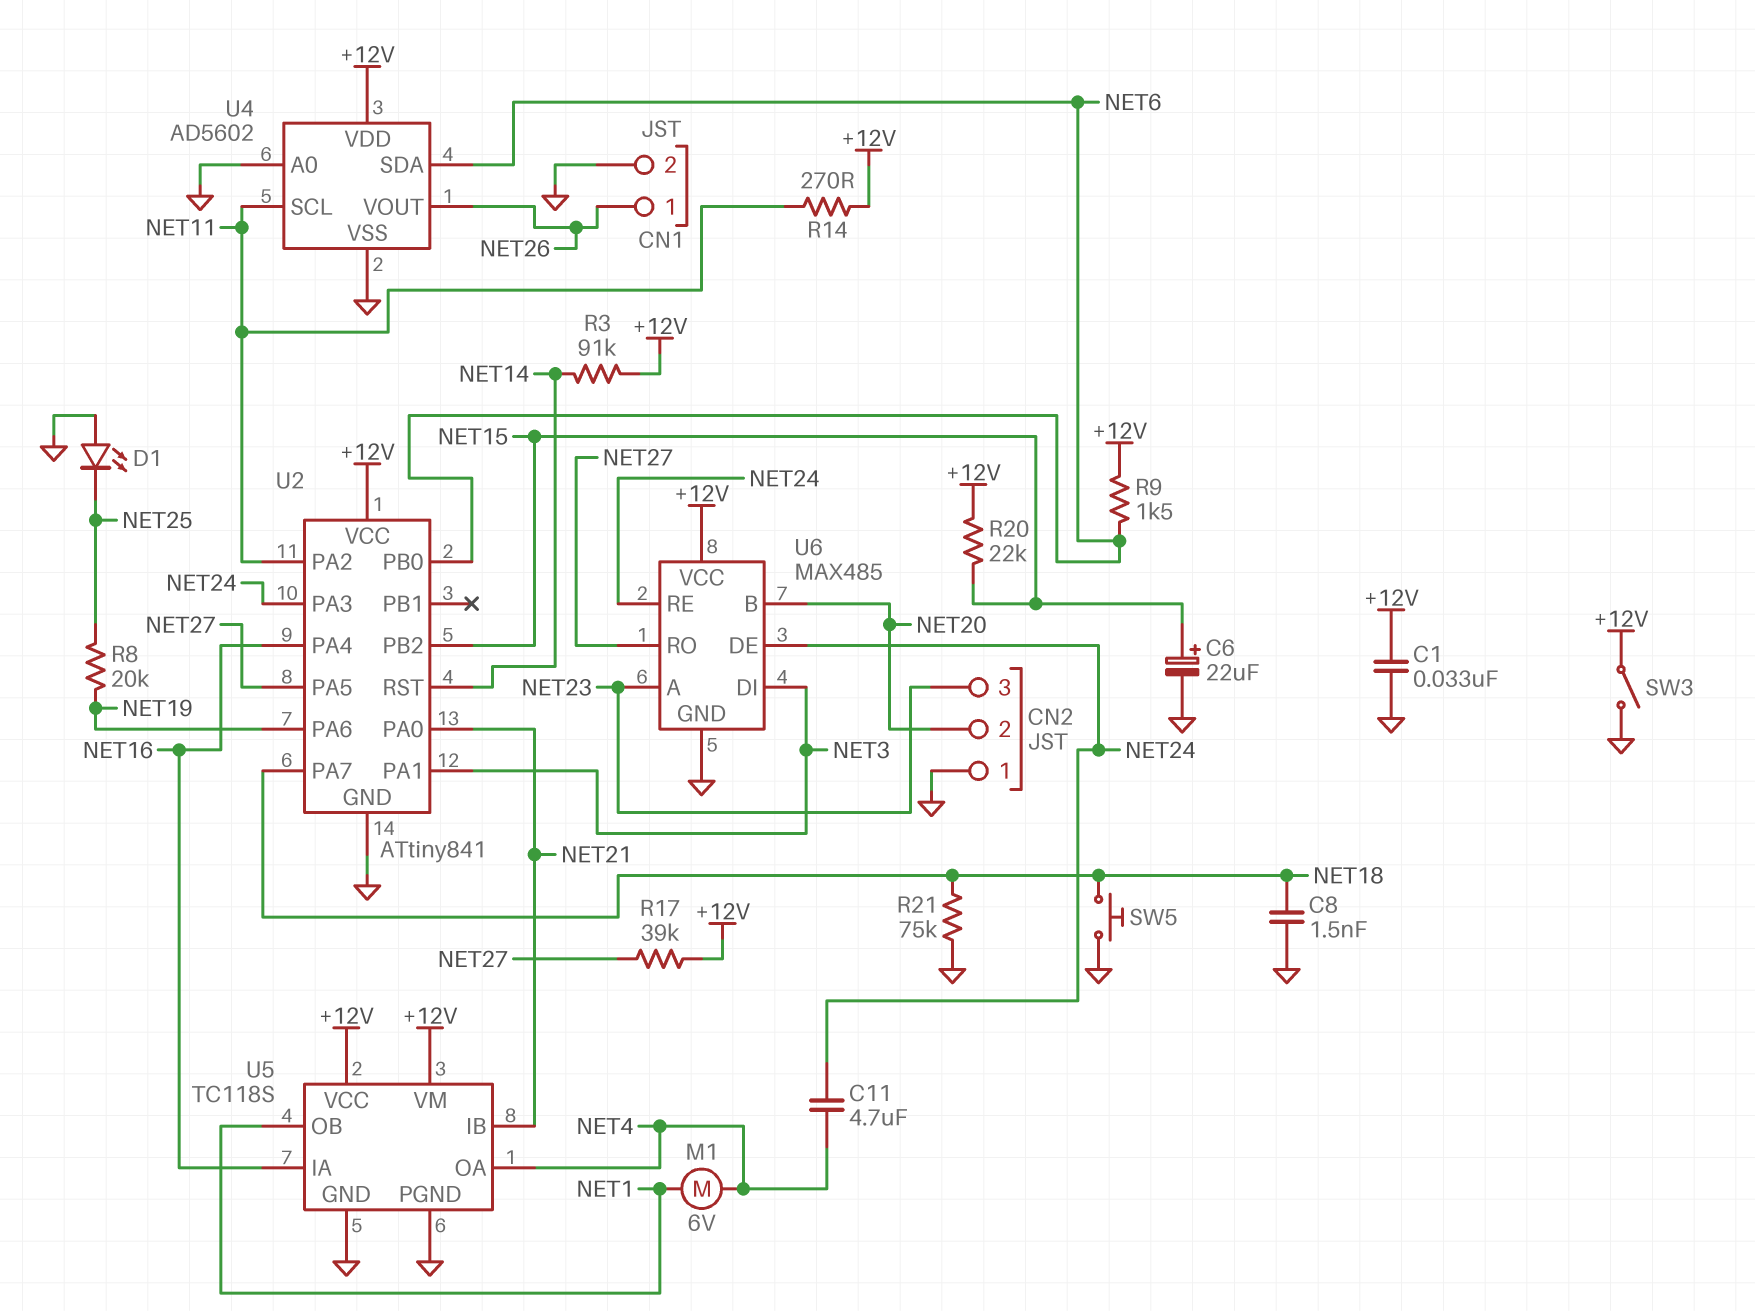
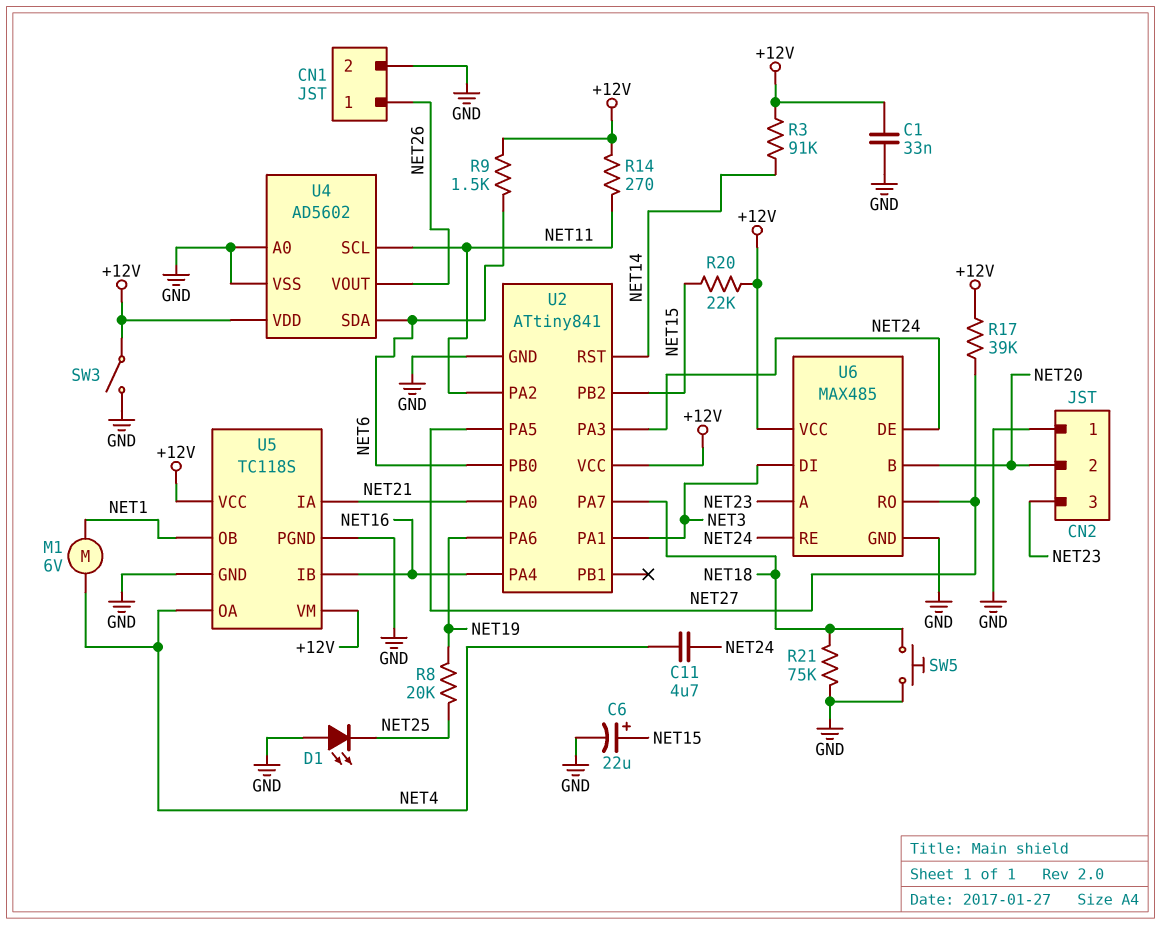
C8: 1.5nF (GND, NET18) -> none
U5 pin IA: NET16 -> NET21
U5 pin IB: NET21 -> NET16

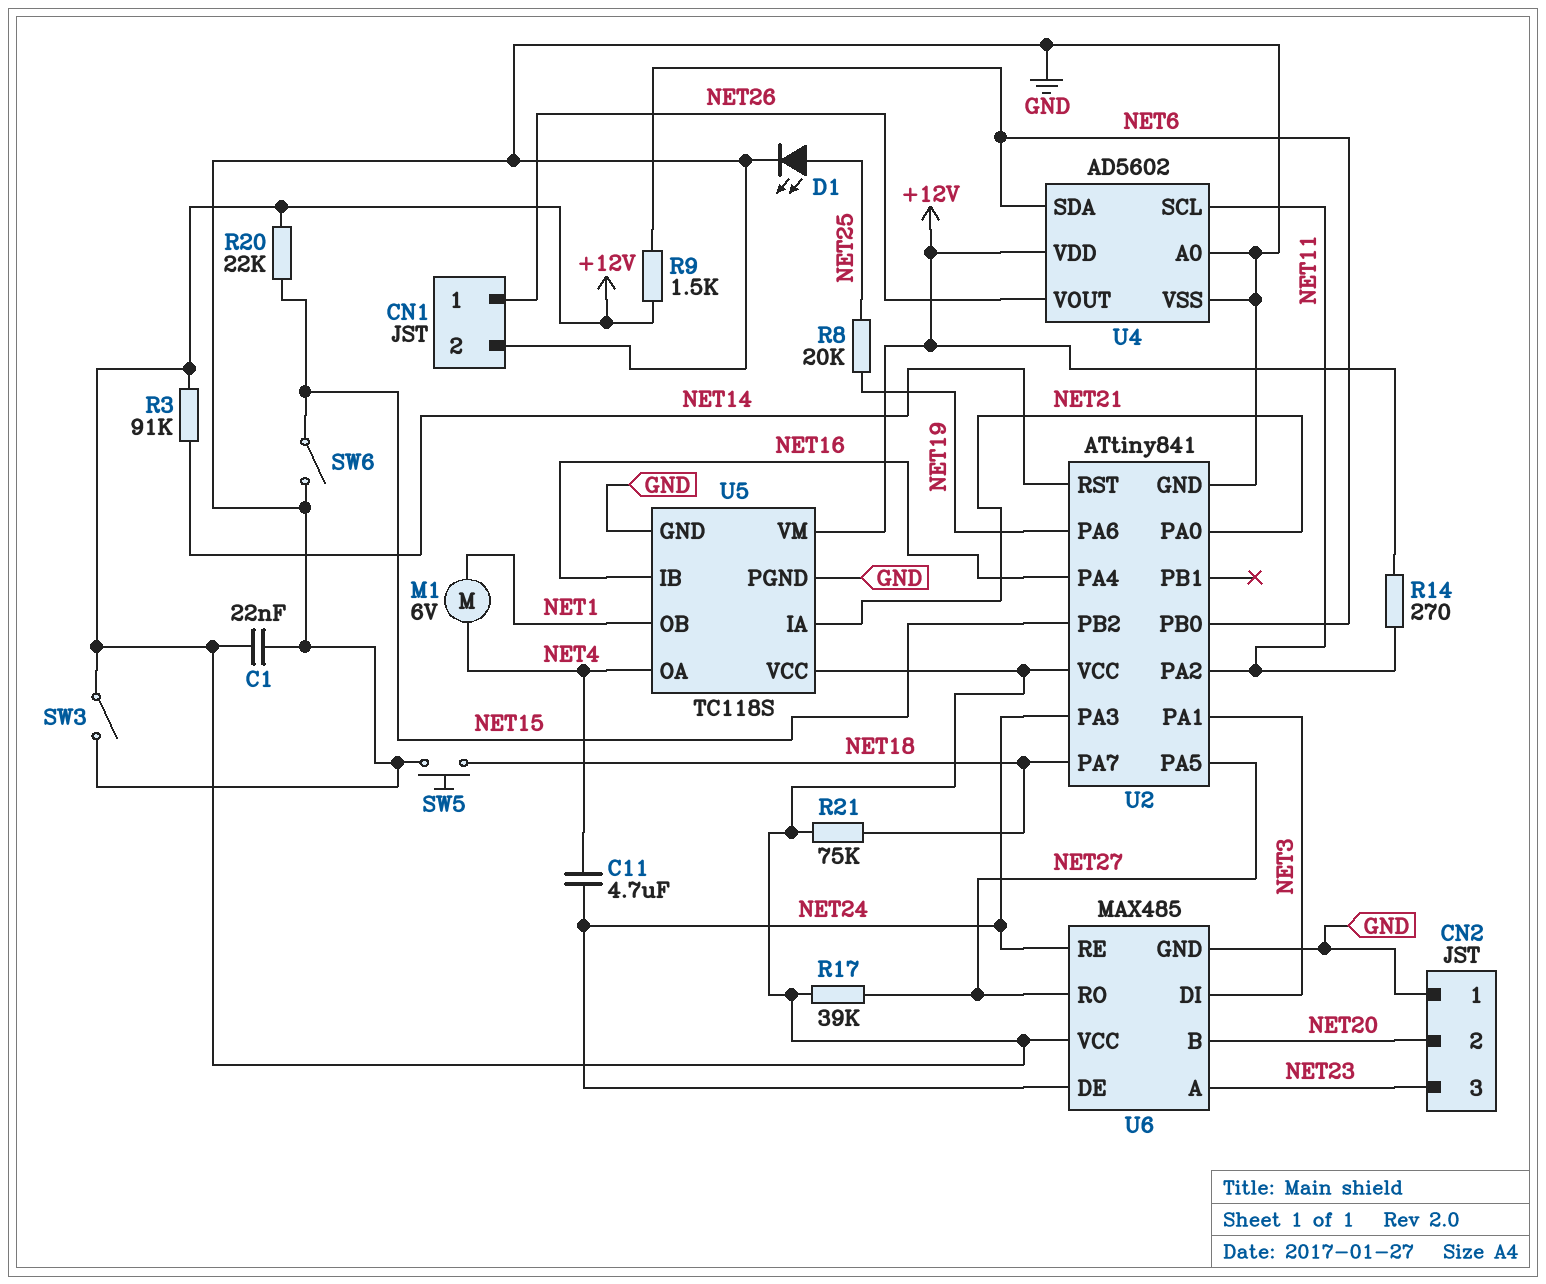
C1: 33nF (+12V, GND) -> 22nF (+12V, GND)
C6: 22uF (plus NET15, minus GND) -> none
D1: LED (A GND, K NET25) -> LED (A NET25, K GND)
R21: 75k (GND, NET18) -> 75k (+12V, NET18)
SW6: none -> switch (GND, NET15)

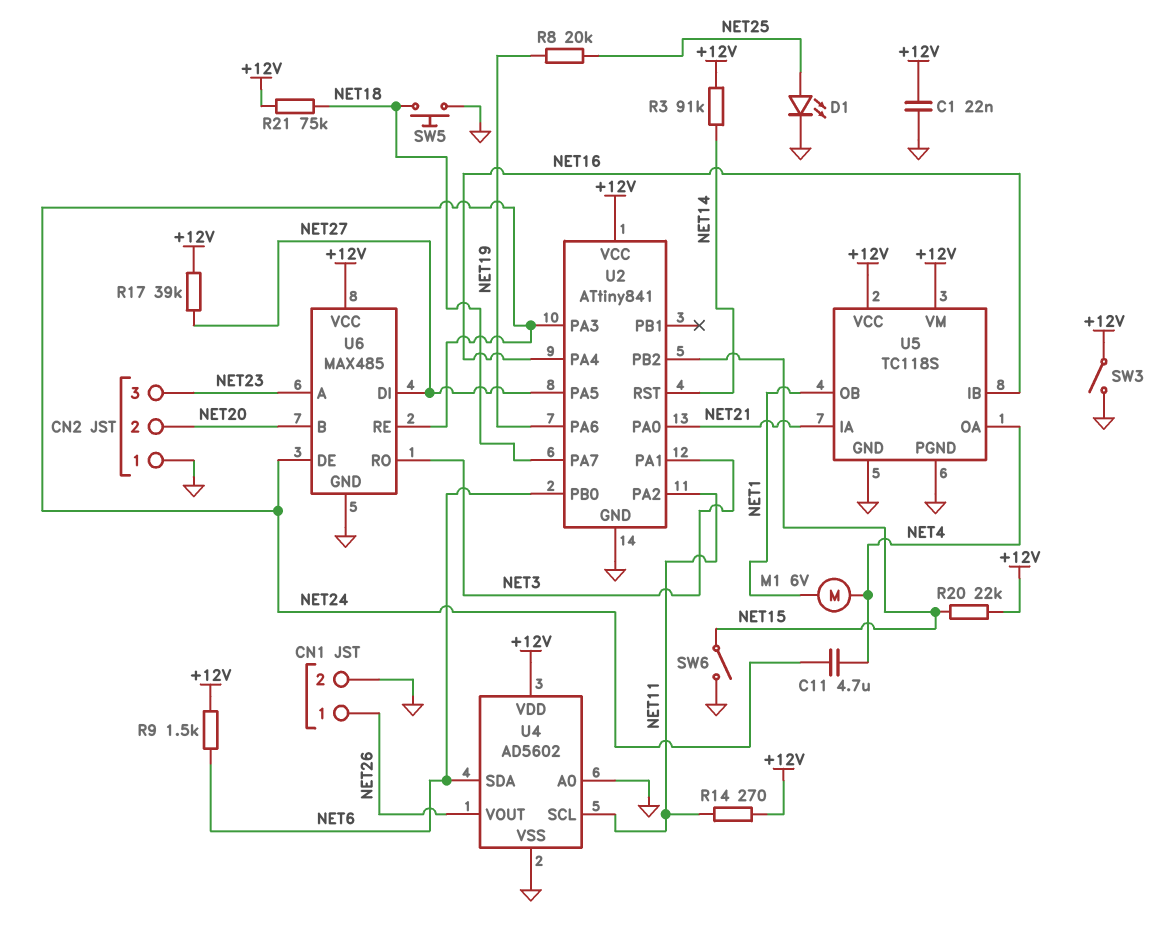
U6 pin DI: NET3 -> NET27
U6 pin RO: NET27 -> NET3

